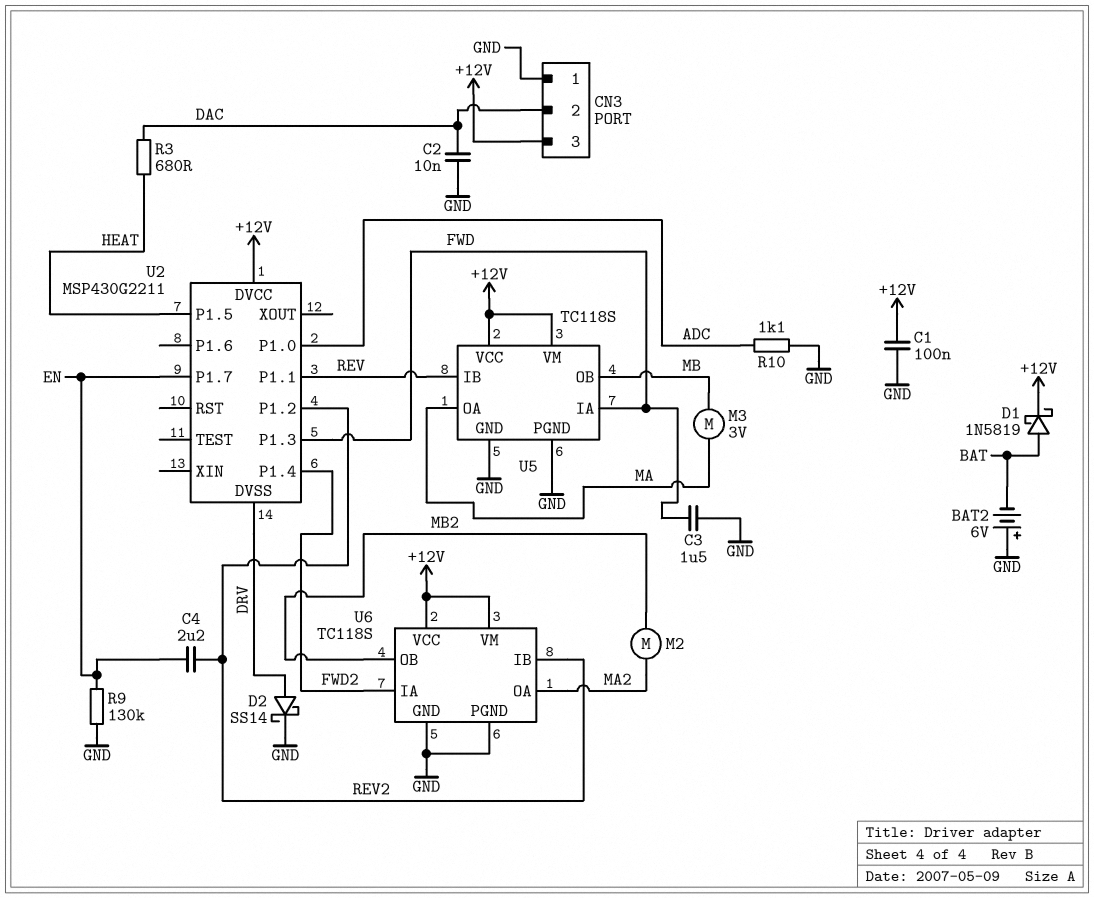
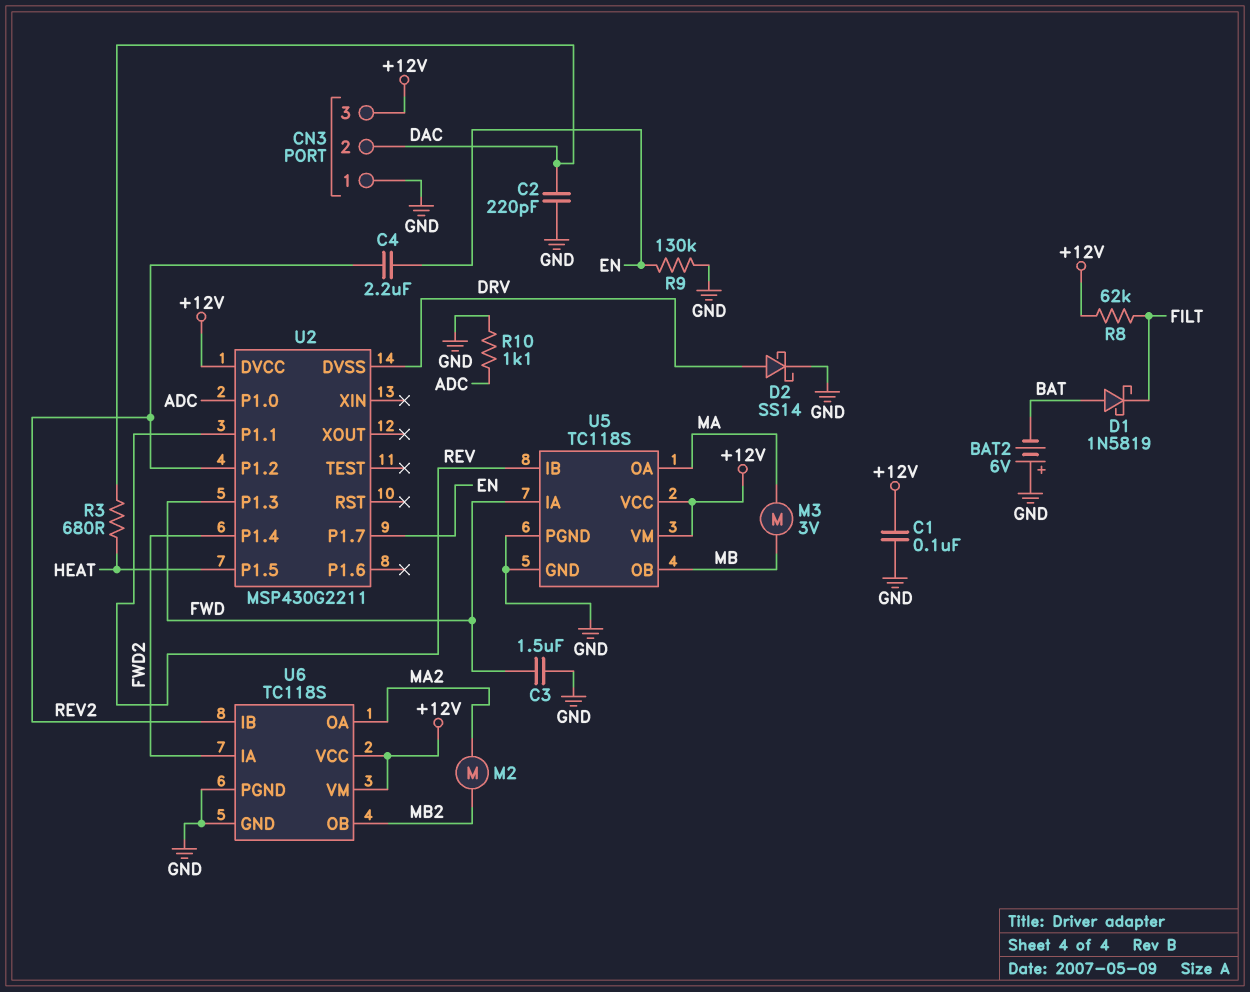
C2: 10nF (DAC, GND) -> 220pF (DAC, GND)
D1: schottky 1N5819 (A BAT, K +12V) -> schottky 1N5819 (A BAT, K FILT)
R8: none -> 62k (+12V, FILT)

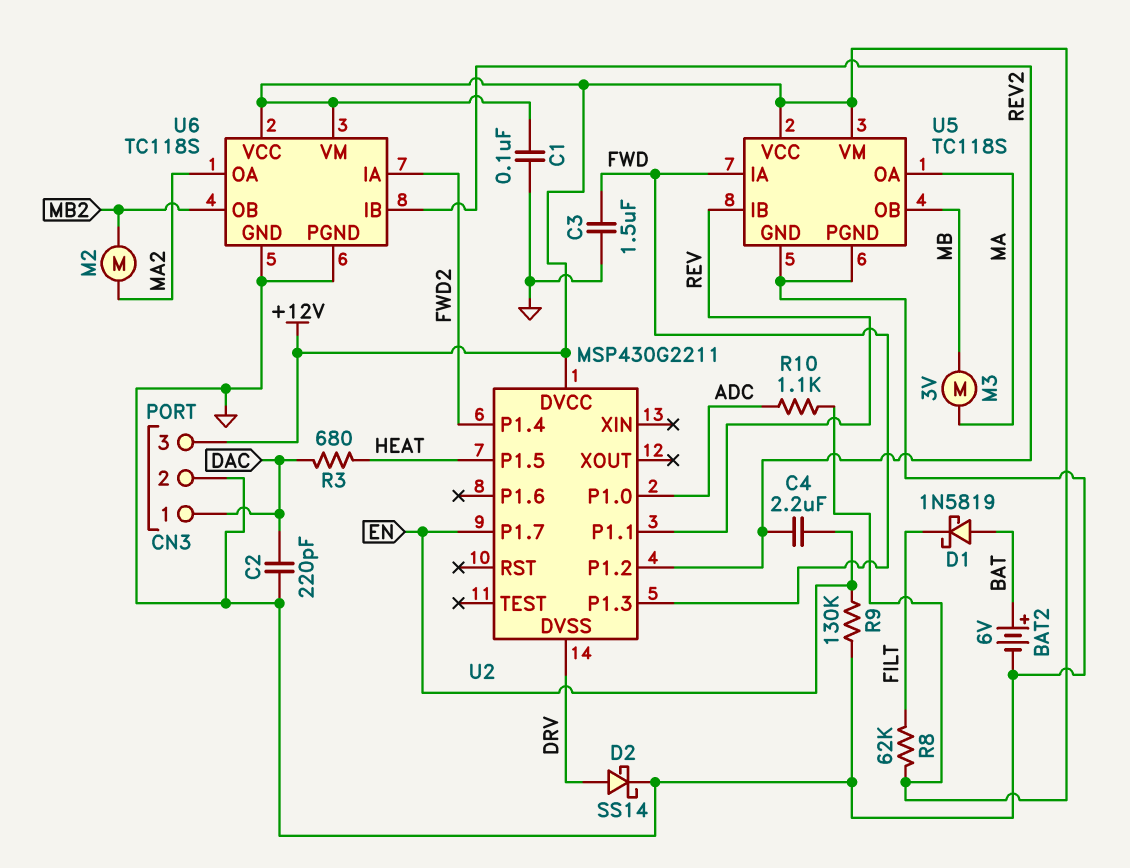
BAT2: 6V (plus GND, minus BAT) -> 6V (plus BAT, minus GND)
CN3 pin 1: GND -> DAC
CN3 pin 2: DAC -> GND
R10: 1.1k (ADC, GND) -> 1.1k (+12V, ADC)

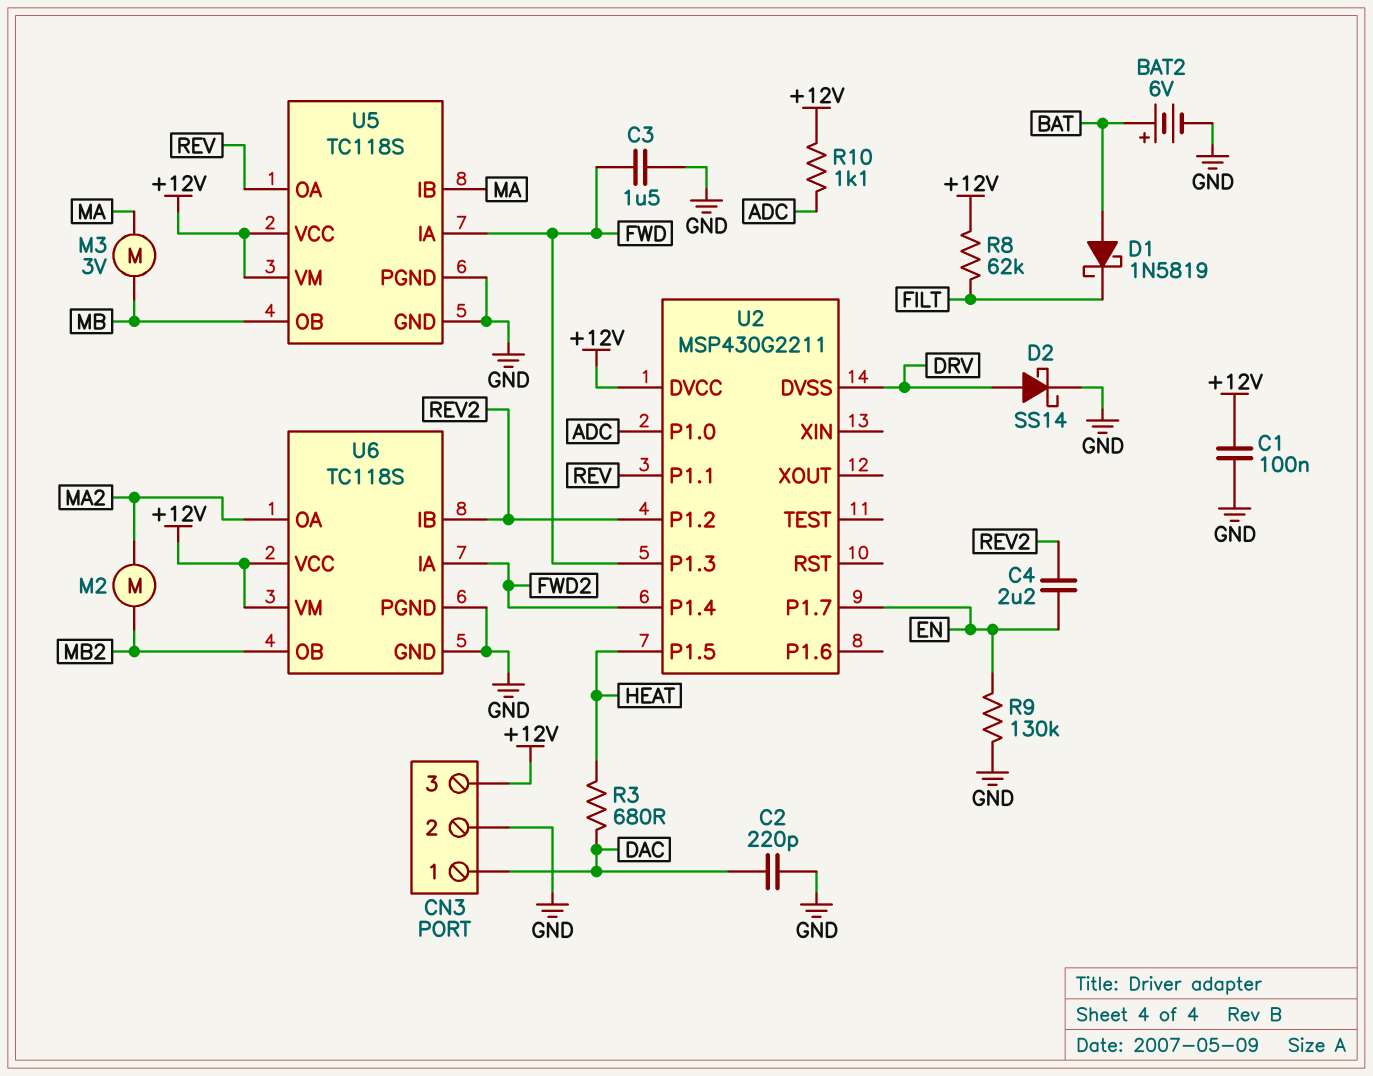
U5 pin IB: REV -> MA
U5 pin OA: MA -> REV

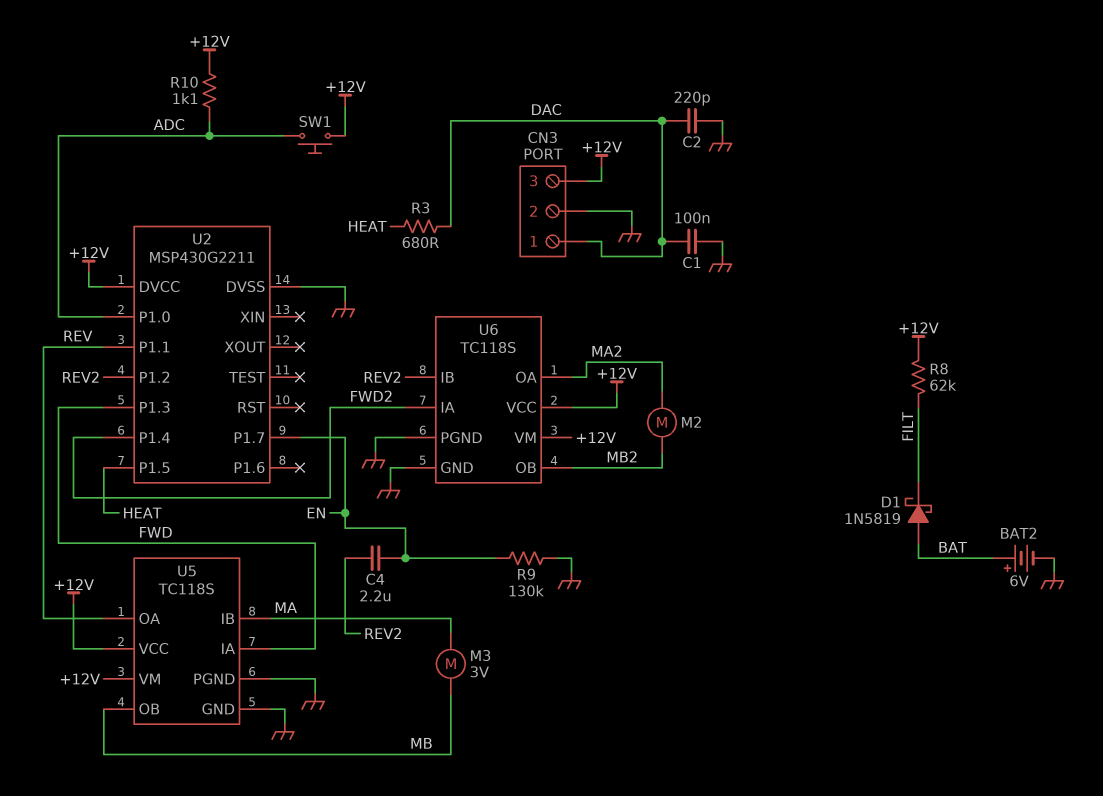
C1: 100nF (+12V, GND) -> 100nF (DAC, GND)
C3: 1.5uF (FWD, GND) -> none
D2: schottky SS14 (A DRV, K GND) -> none
SW1: none -> button (+12V, ADC)
U2 pin DVSS: DRV -> GND

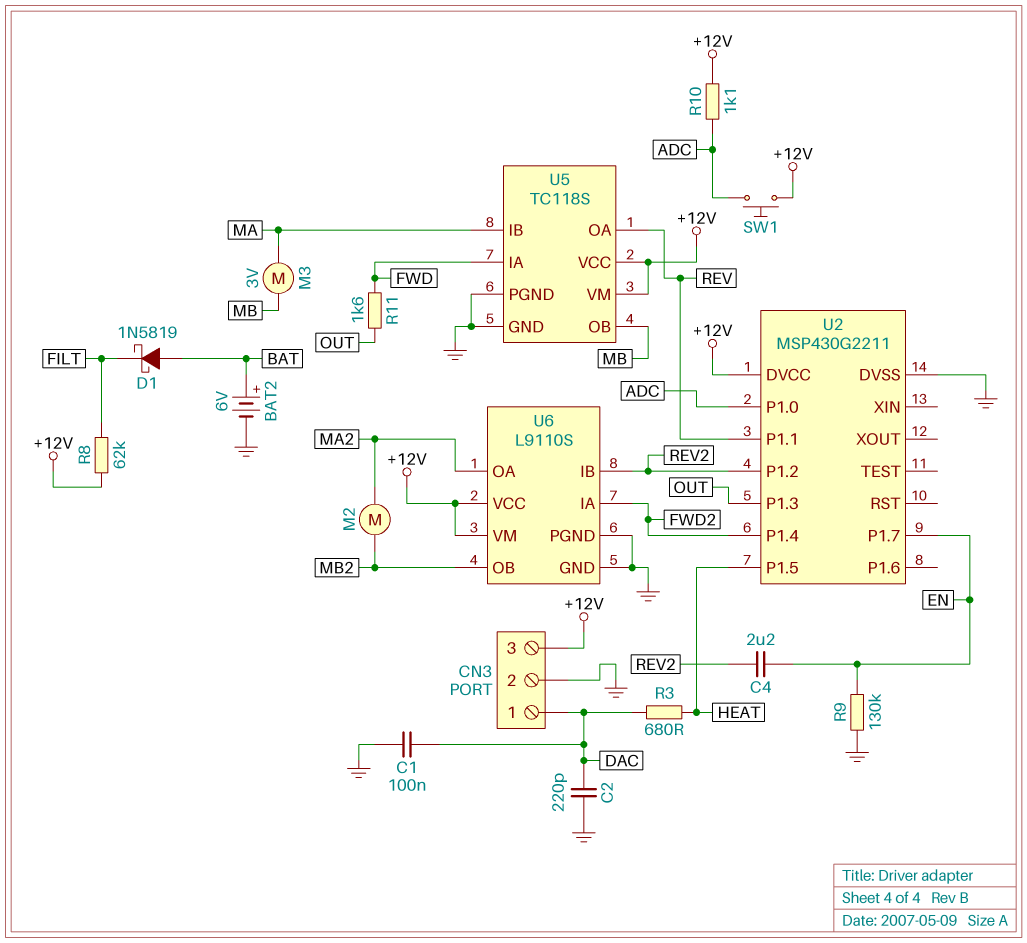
R11: none -> 1.6k (FWD, OUT)
U2 pin P1.3: FWD -> OUT
U6: TC118S -> L9110S

